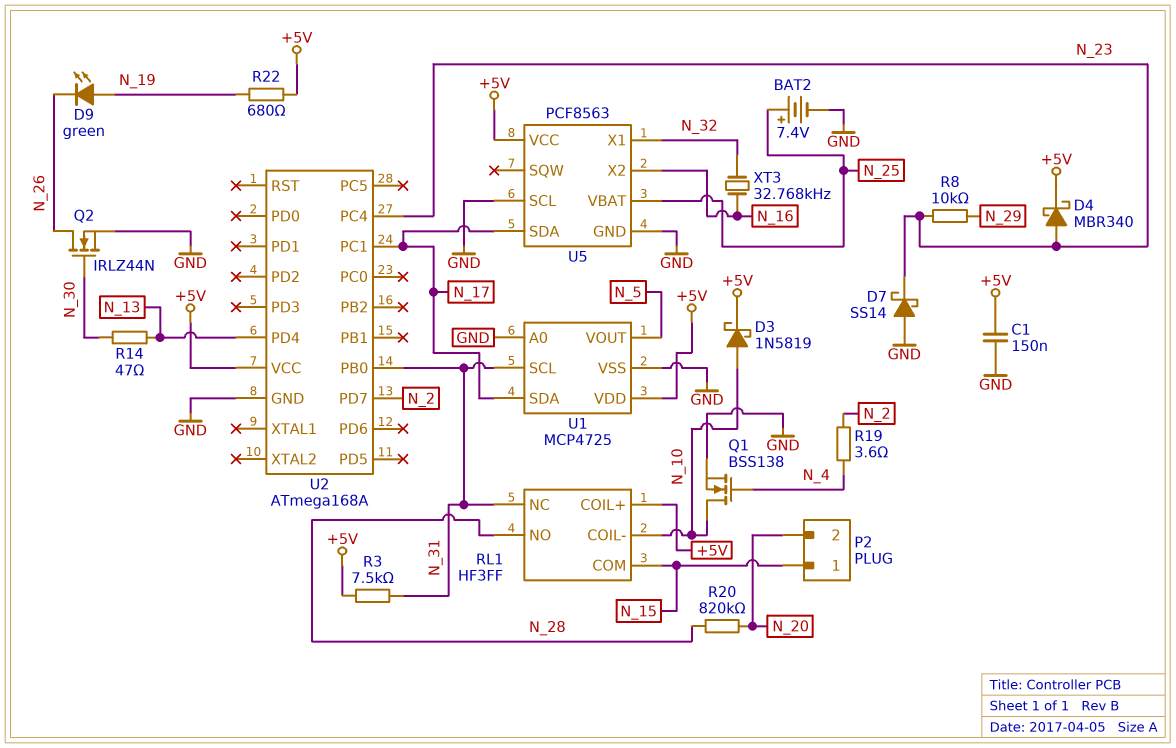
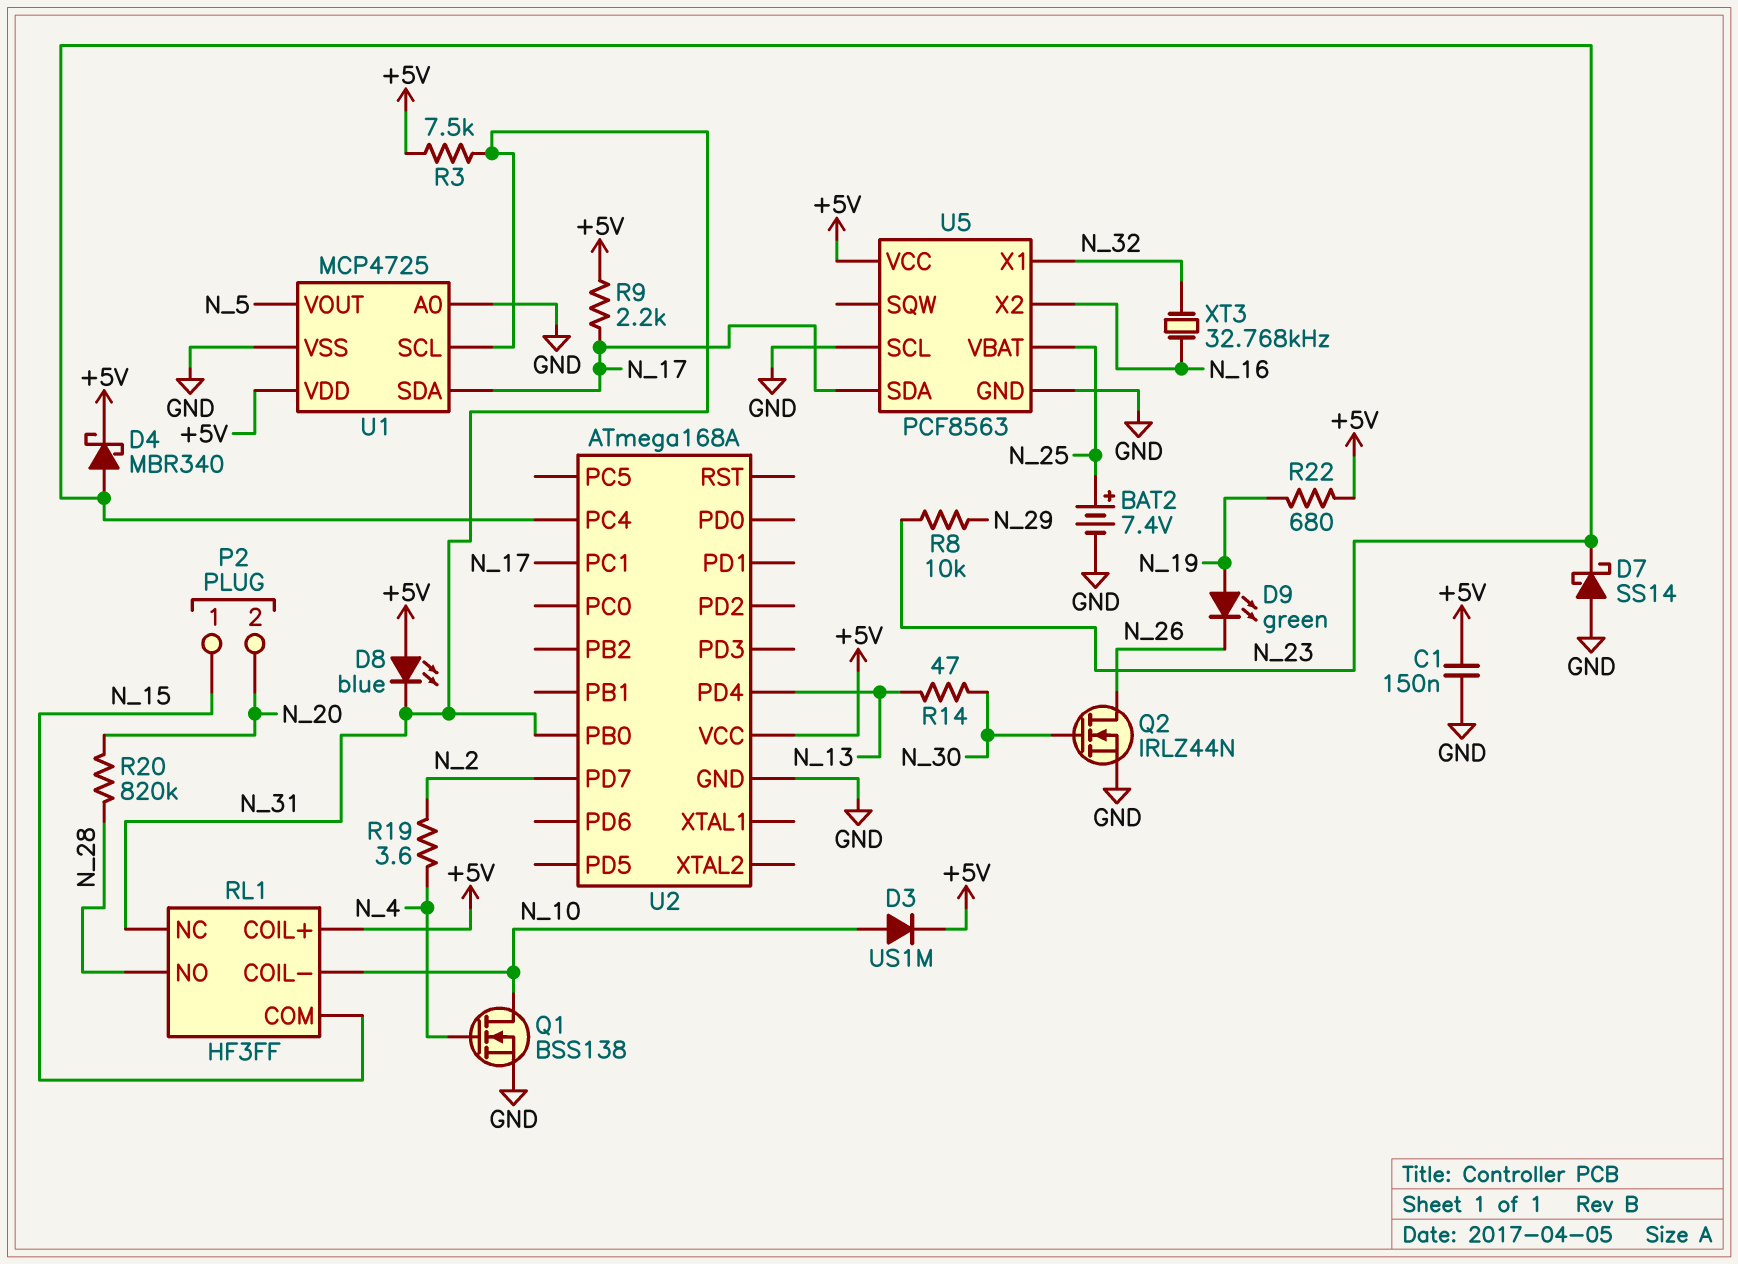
D3: schottky 1N5819 (A N_10, K +5V) -> diode US1M (A N_10, K +5V)
D8: none -> LED blue (A +5V, K N_31)
R9: none -> 2.2k (+5V, N_17)

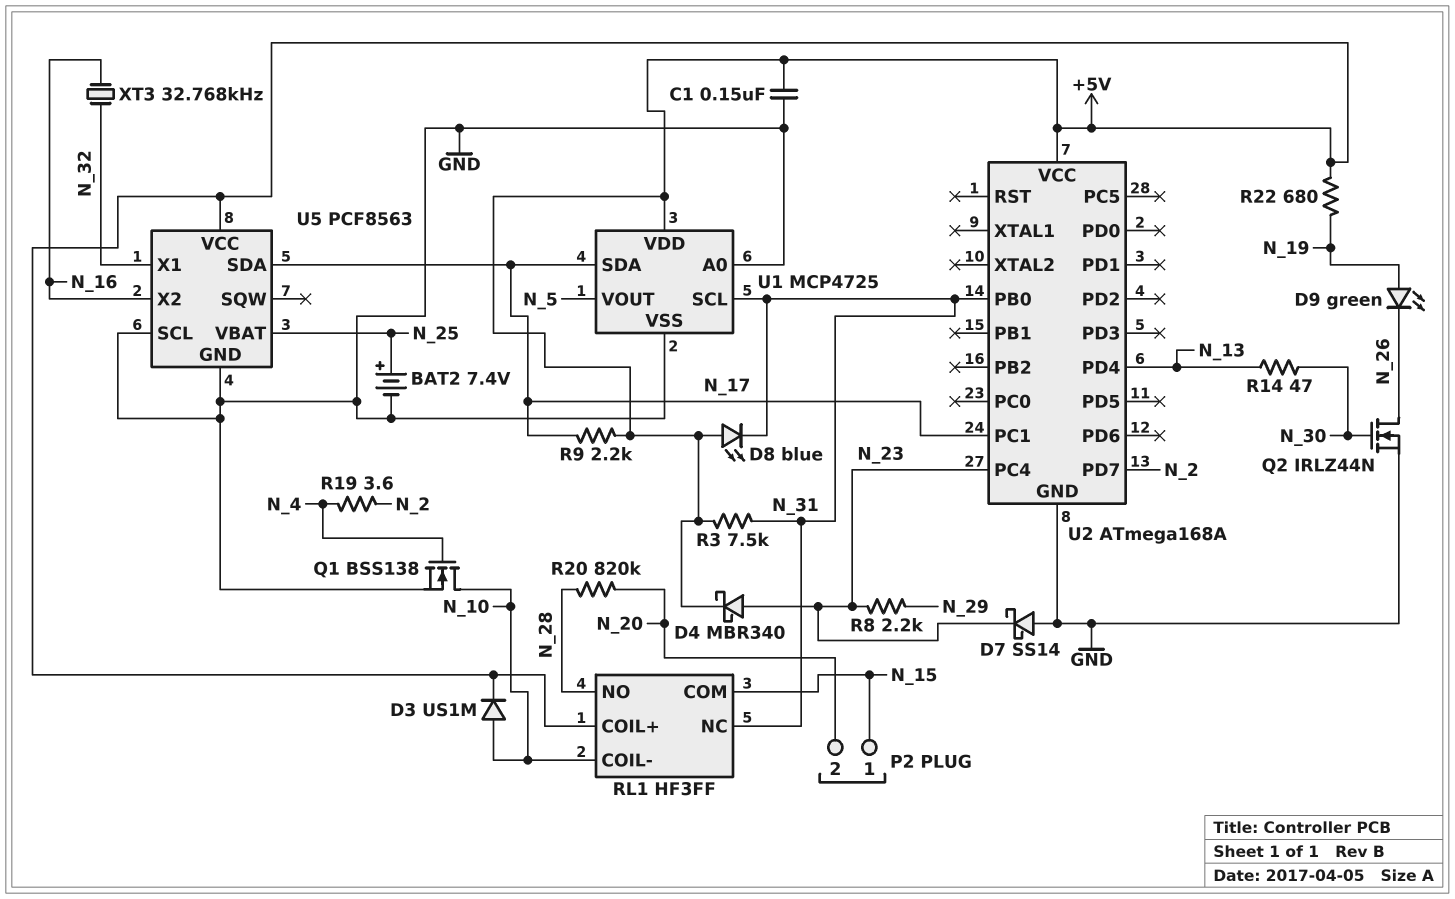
R8: 10k (N_23, N_29) -> 2.2k (N_23, N_29)

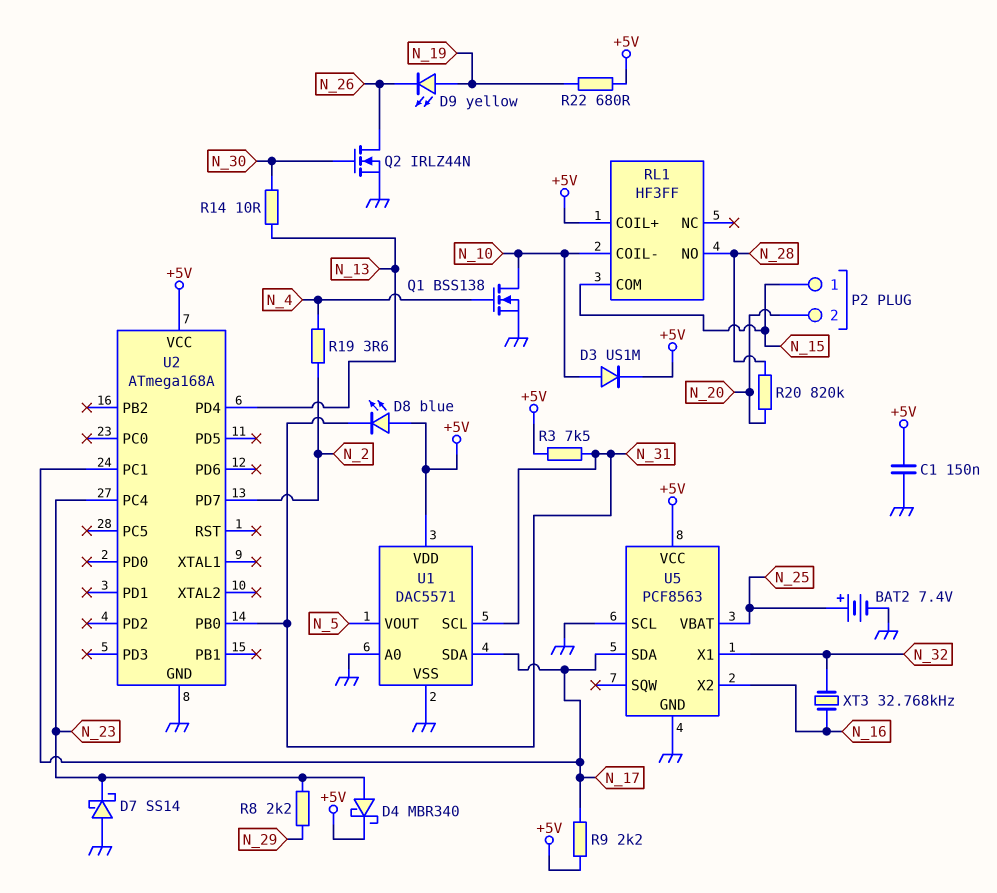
D9: LED green (A N_19, K N_26) -> LED yellow (A N_19, K N_26)
R14: 47 (N_13, N_30) -> 10 (N_13, N_30)
RL1 pin NC: N_31 -> none
U1: MCP4725 -> DAC5571

